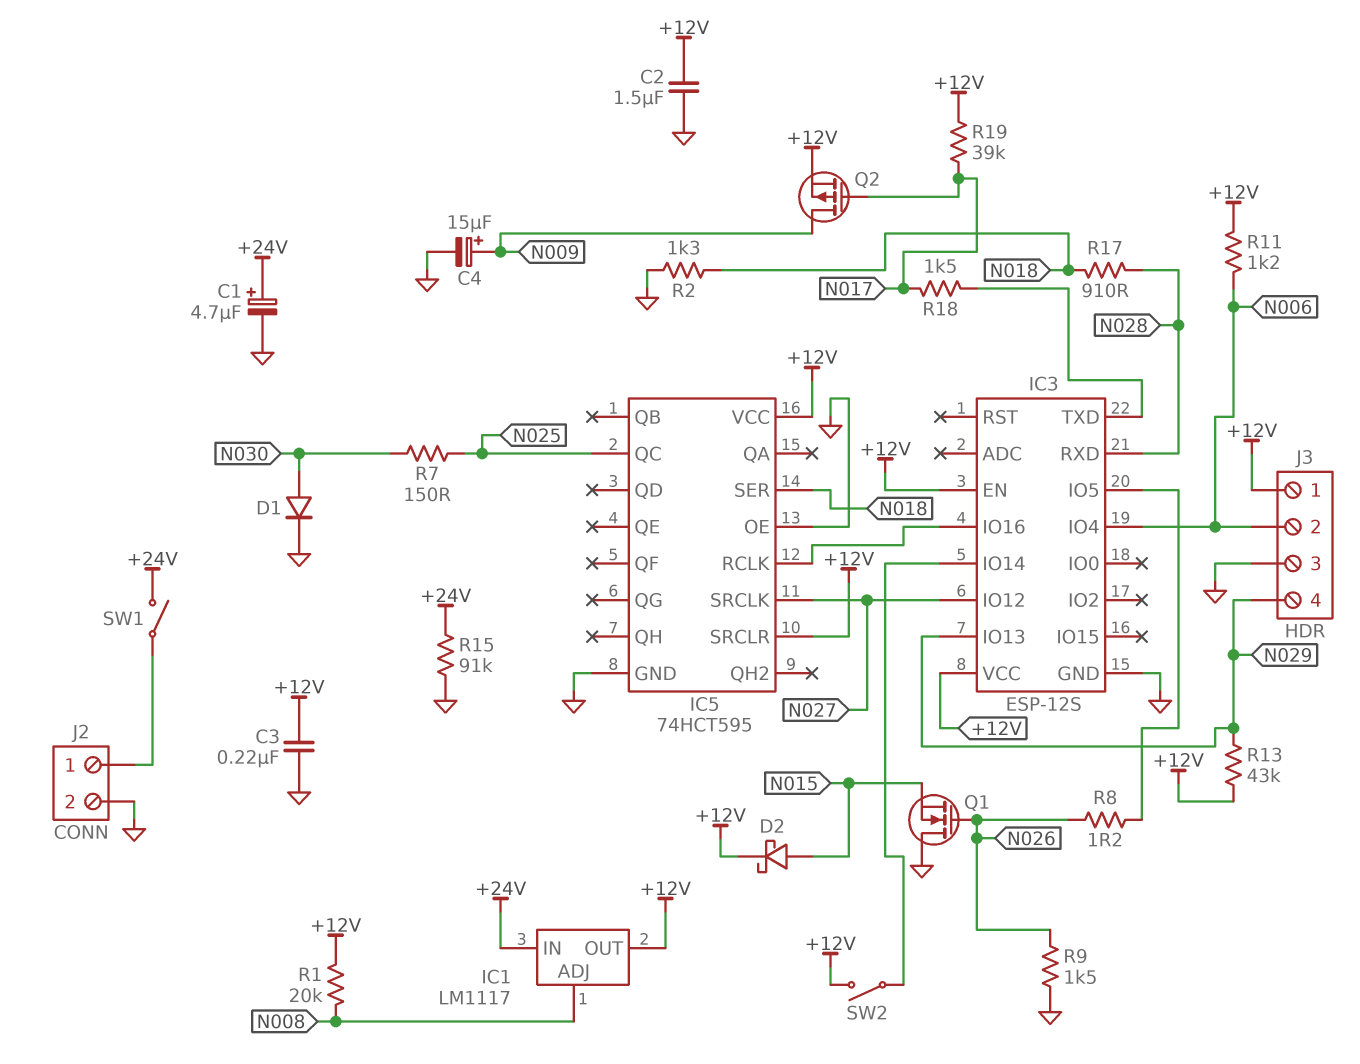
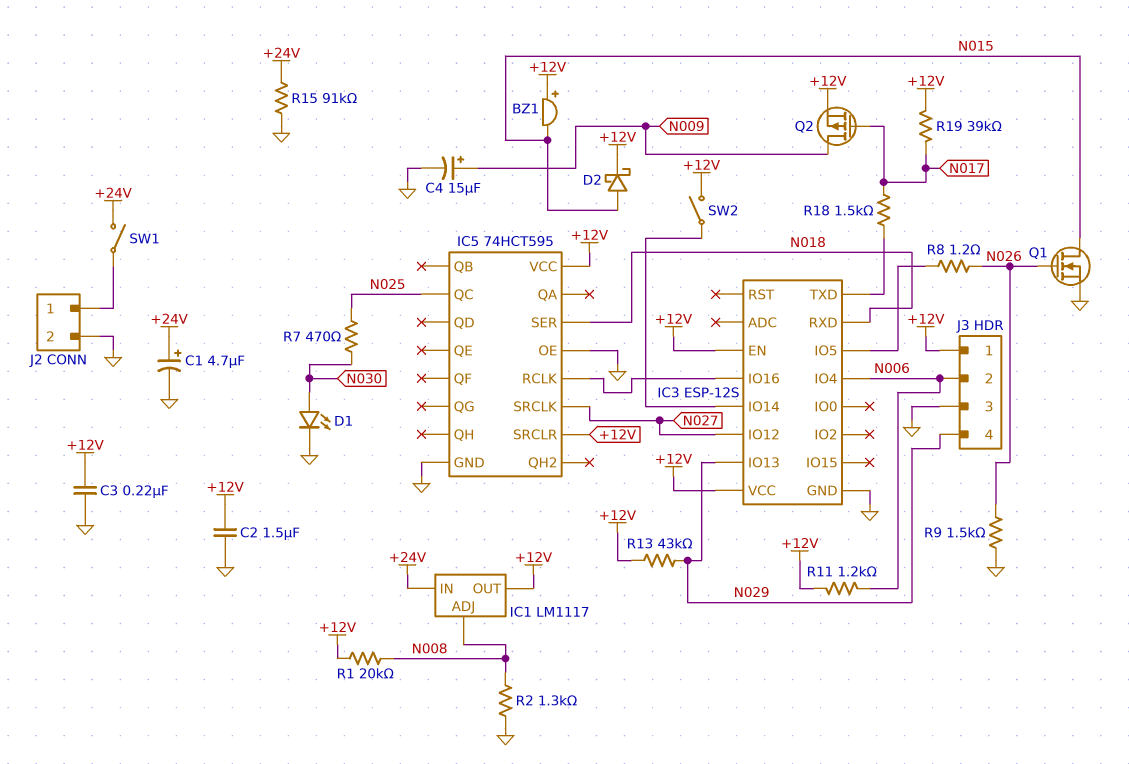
BZ1: none -> buzzer (plus +12V, minus N015)
D1: diode (A N030, K GND) -> LED (A N030, K GND)
IC3 pin RXD: N028 -> N018
Q1: NMOS (G N026, D GND, S N015) -> NMOS (G N026, D N015, S GND)
R2: 1.3k (GND, N018) -> 1.3k (GND, N008)
R7: 150 (N025, N030) -> 470 (N025, N030)
R17: 910 (N018, N028) -> none

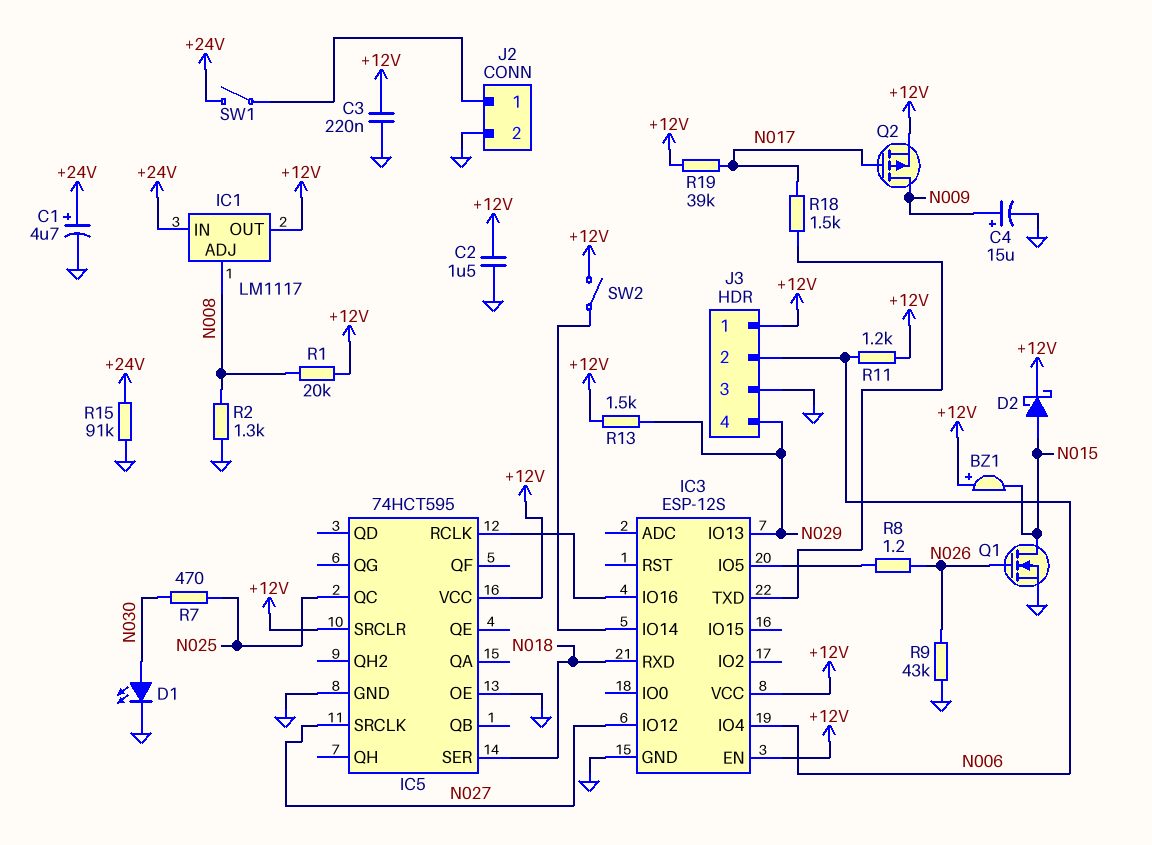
R9: 1.5k (GND, N026) -> 43k (GND, N026)
R13: 43k (+12V, N029) -> 1.5k (+12V, N029)

